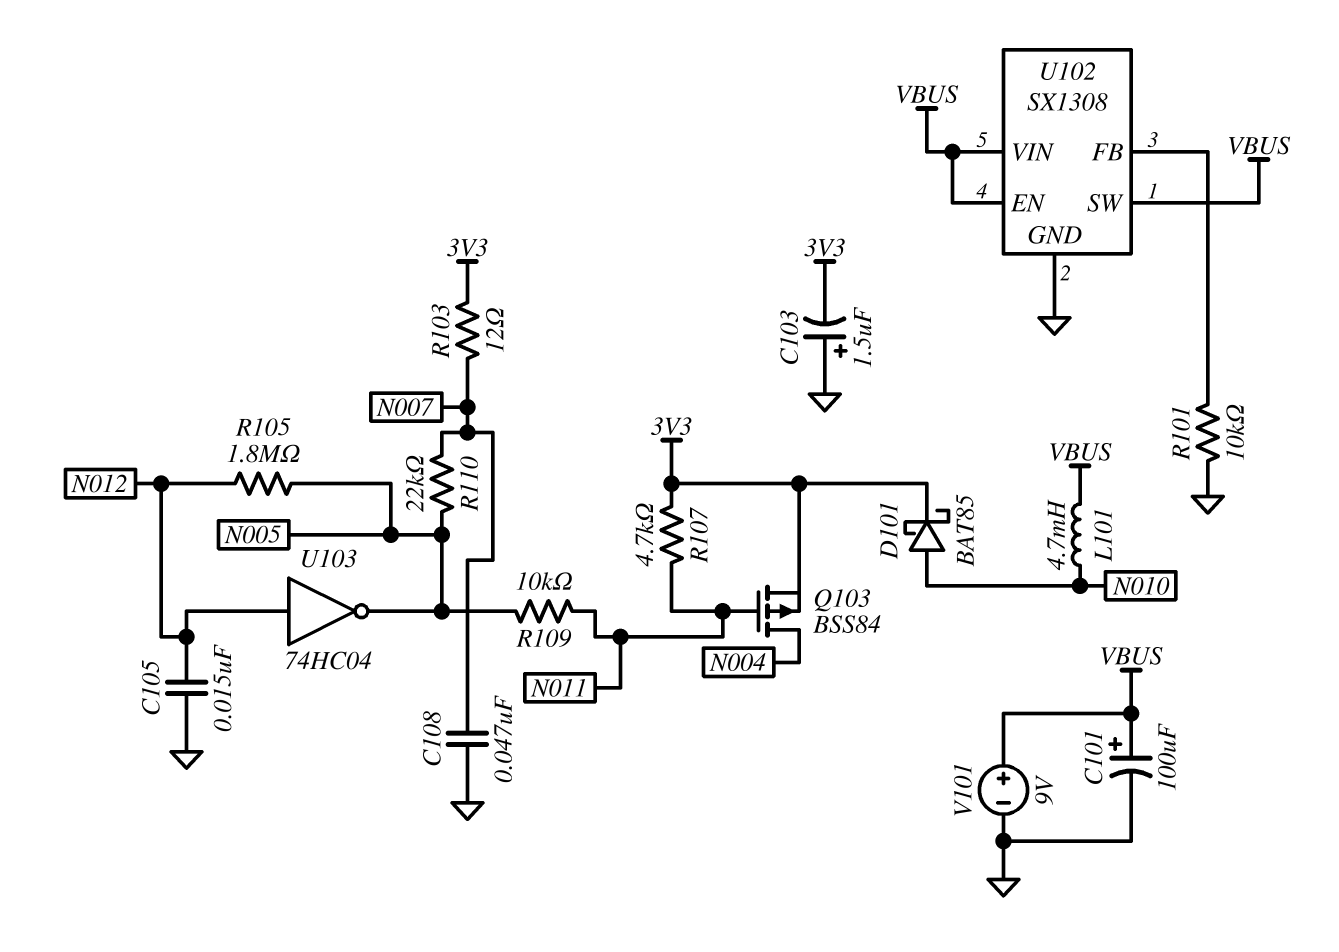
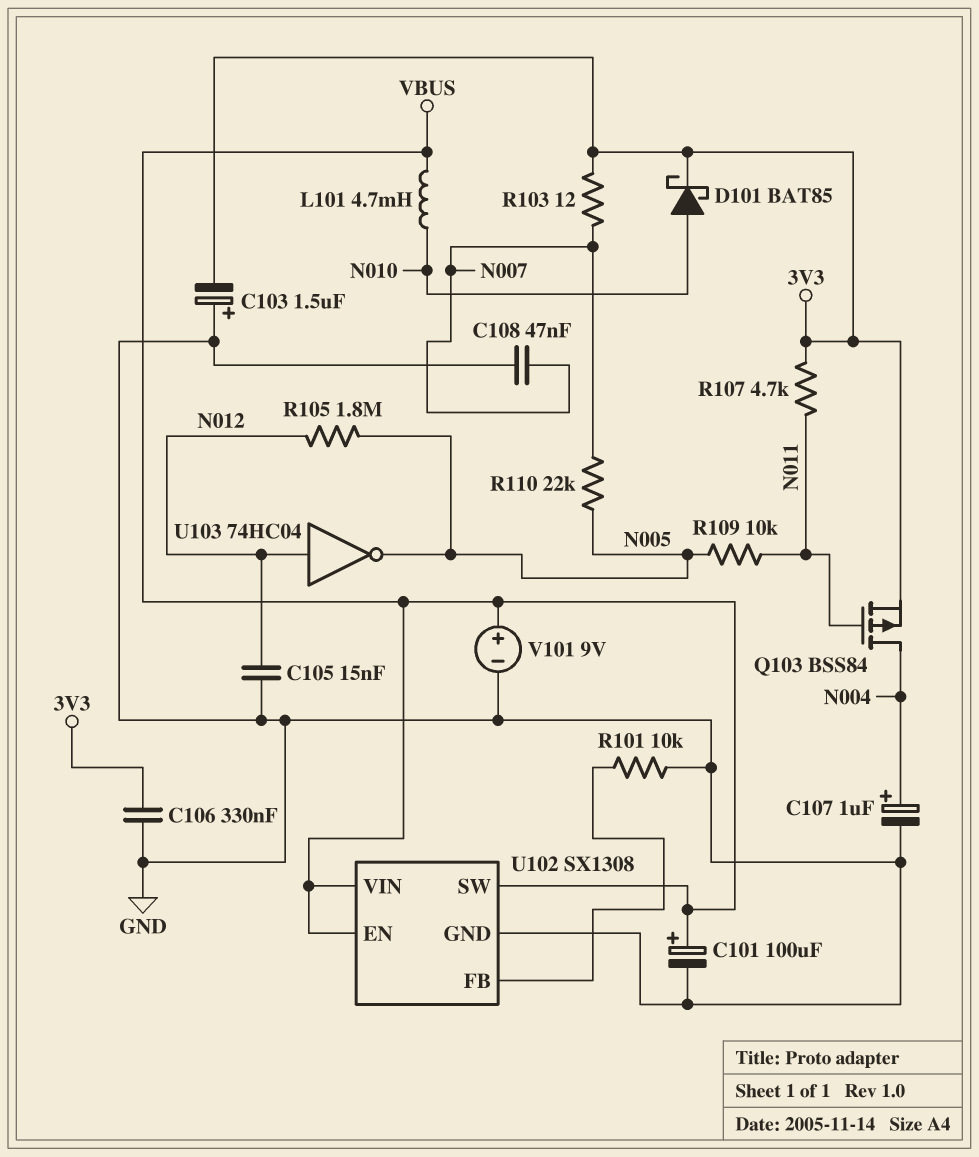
C106: none -> 330nF (3V3, GND)
C107: none -> 1uF (plus N004, minus GND)

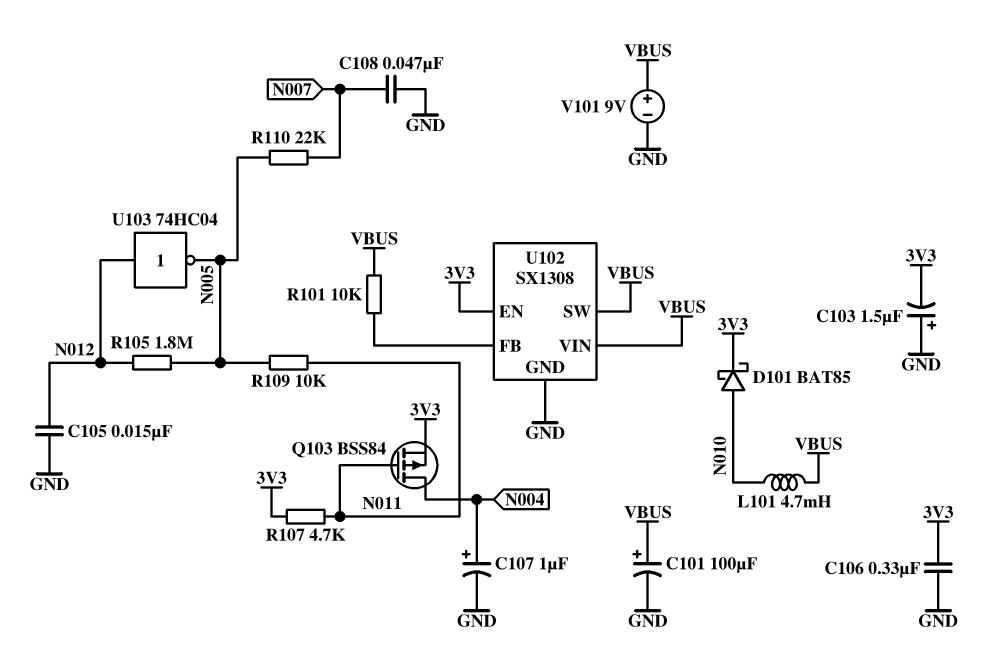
R101: 10k (GND, U102/FB) -> 10k (U102/FB, VBUS)
R103: 12 (3V3, N007) -> none
U102 pin EN: VBUS -> 3V3

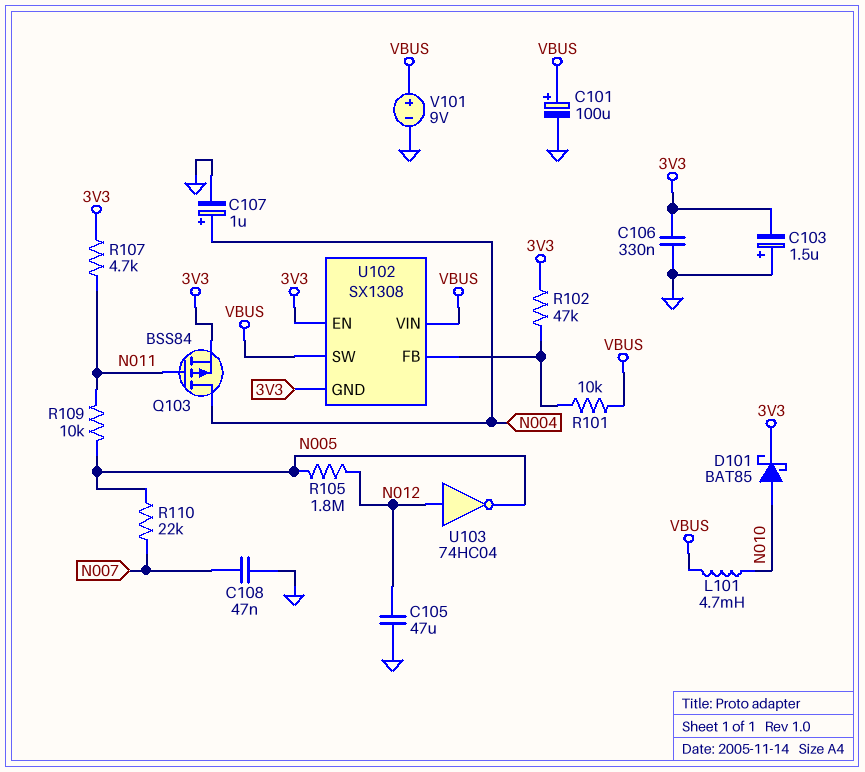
C105: 15nF (GND, N012) -> 47uF (GND, N012)
R102: none -> 47k (3V3, U102/FB)
U102 pin GND: GND -> 3V3

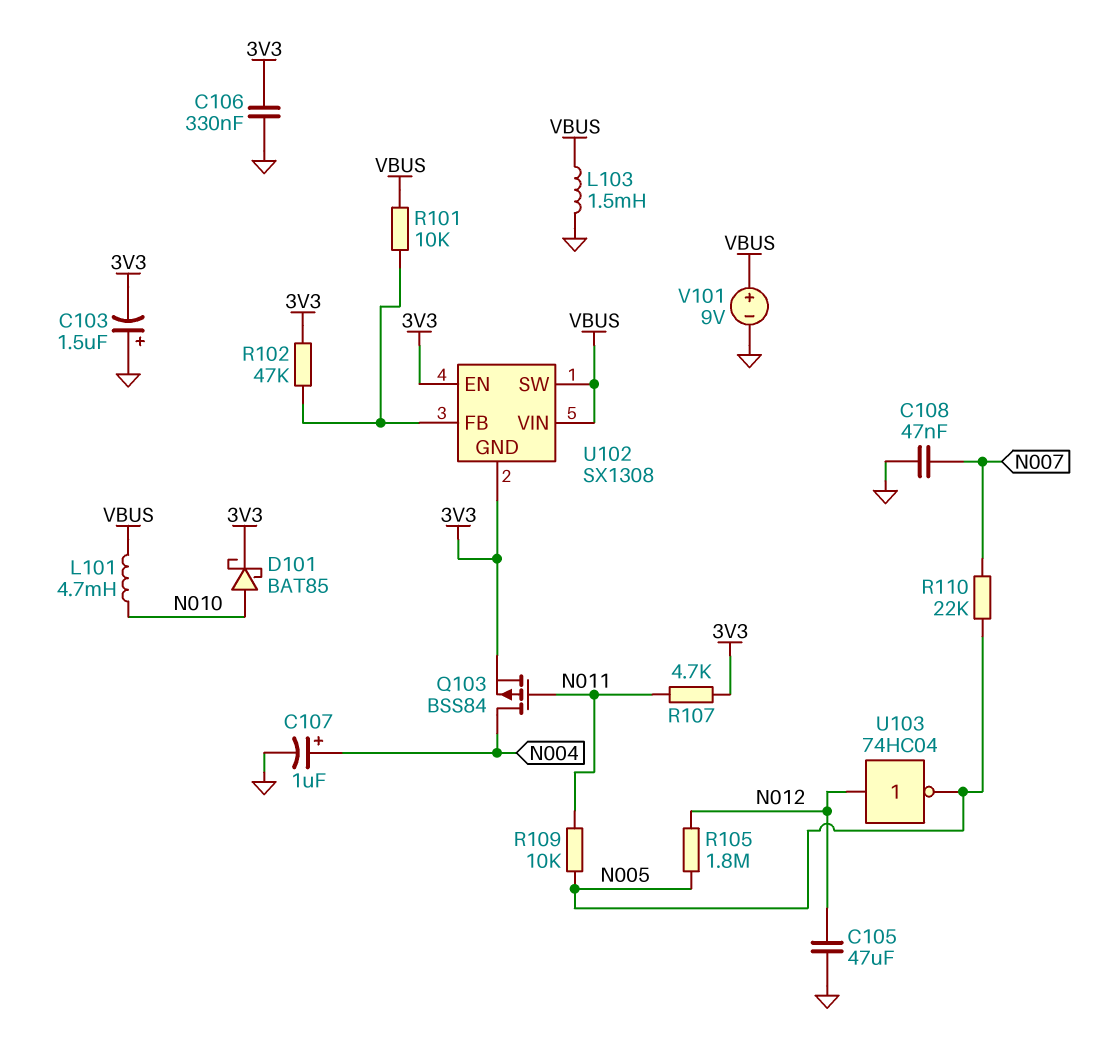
C101: 100uF (plus VBUS, minus GND) -> none
L103: none -> 1.5mH (GND, VBUS)

